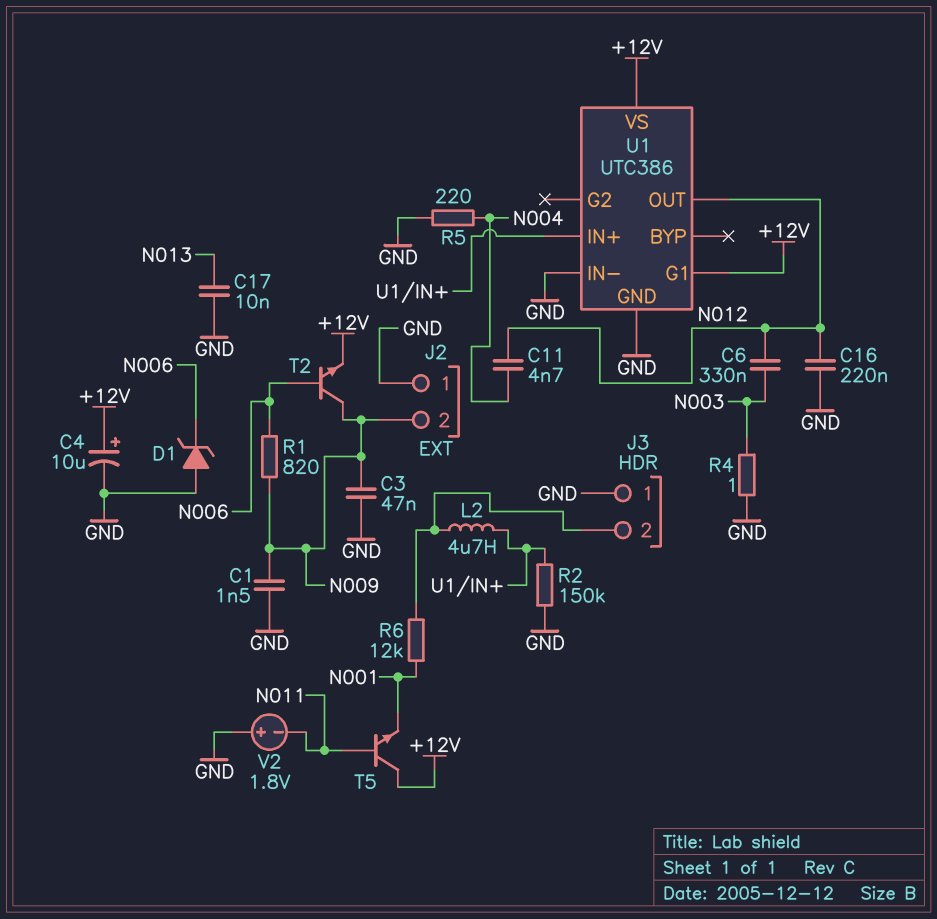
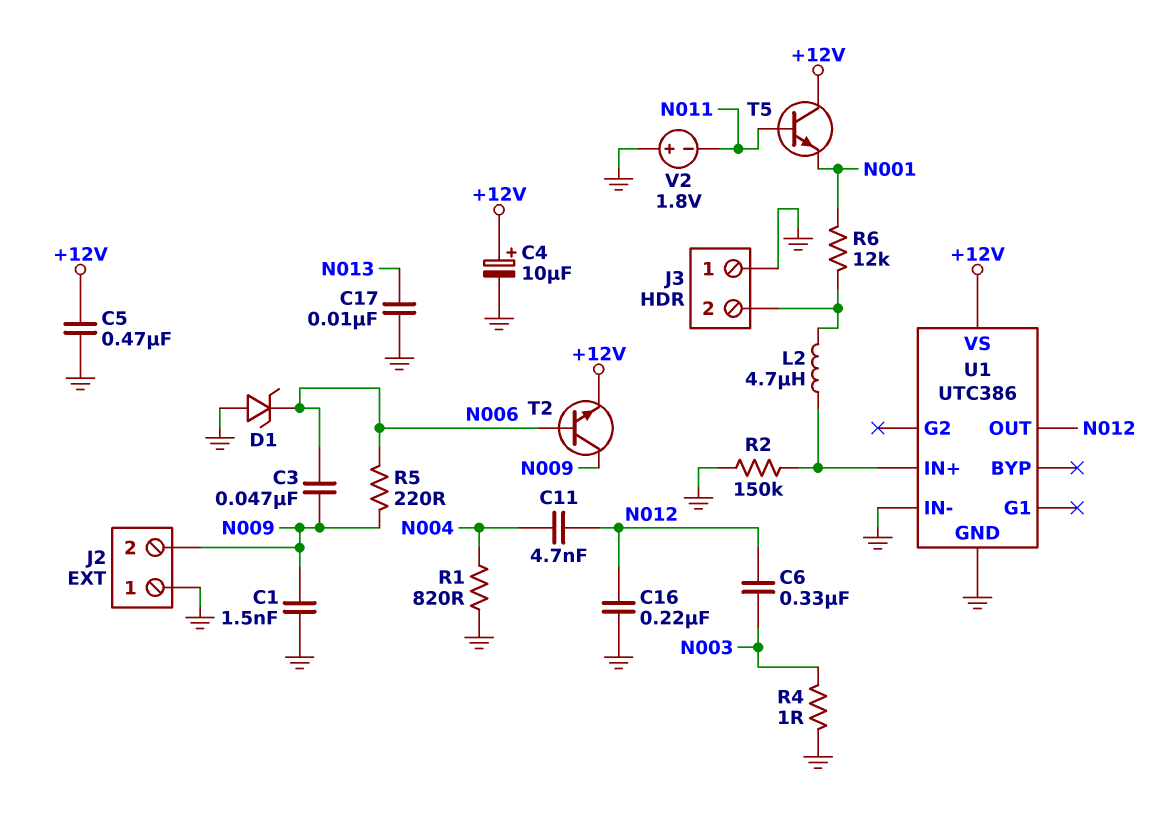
C3: 47nF (GND, N009) -> 47nF (N006, N009)
C5: none -> 470nF (+12V, GND)
R1: 820 (N006, N009) -> 820 (GND, N004)
R5: 220 (GND, N004) -> 220 (N006, N009)
U1 pin G1: +12V -> none

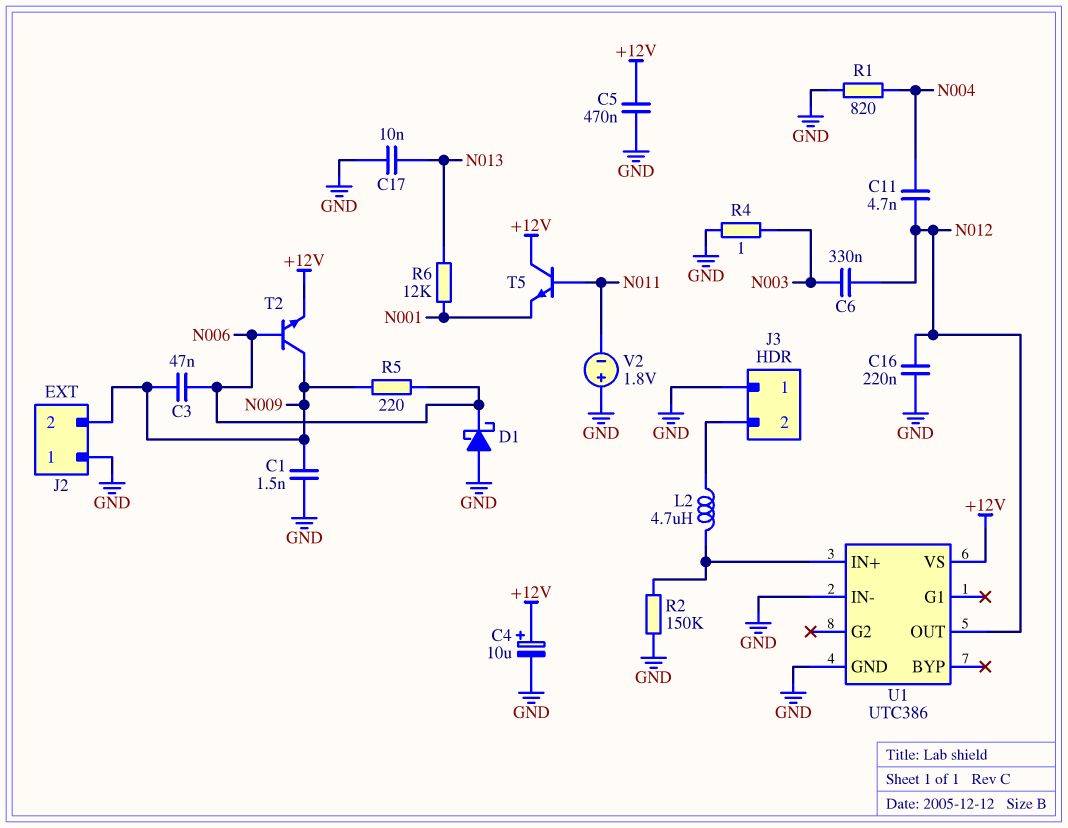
D1: zener (A GND, K N006) -> schottky (A GND, K N006)
R6: 12k (J3/2, N001) -> 12k (N001, N013)

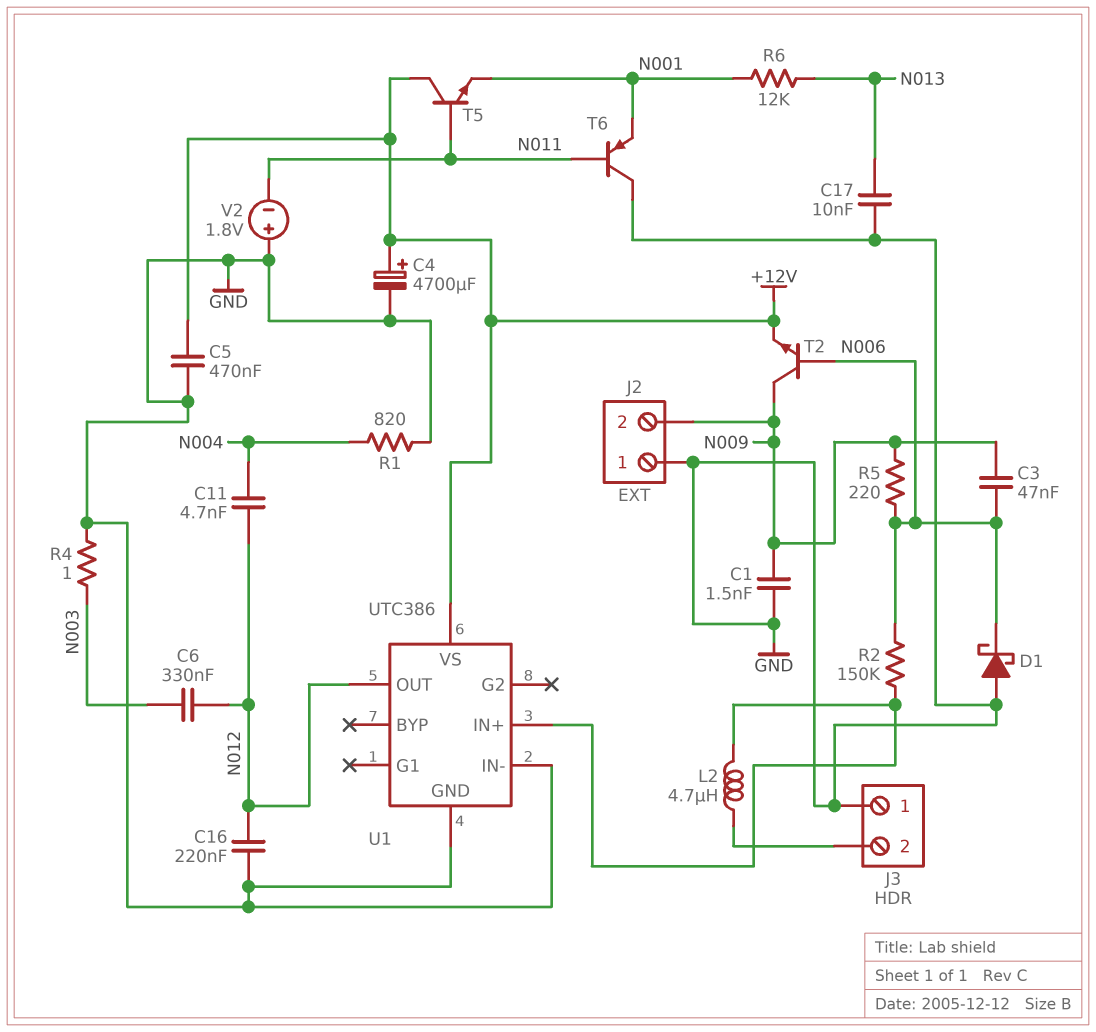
C4: 10uF (plus +12V, minus GND) -> 4700uF (plus +12V, minus GND)
R2: 150k (GND, U1/IN+) -> 150k (N006, U1/IN+)
T6: none -> PNP (B N011, C GND, E N001)

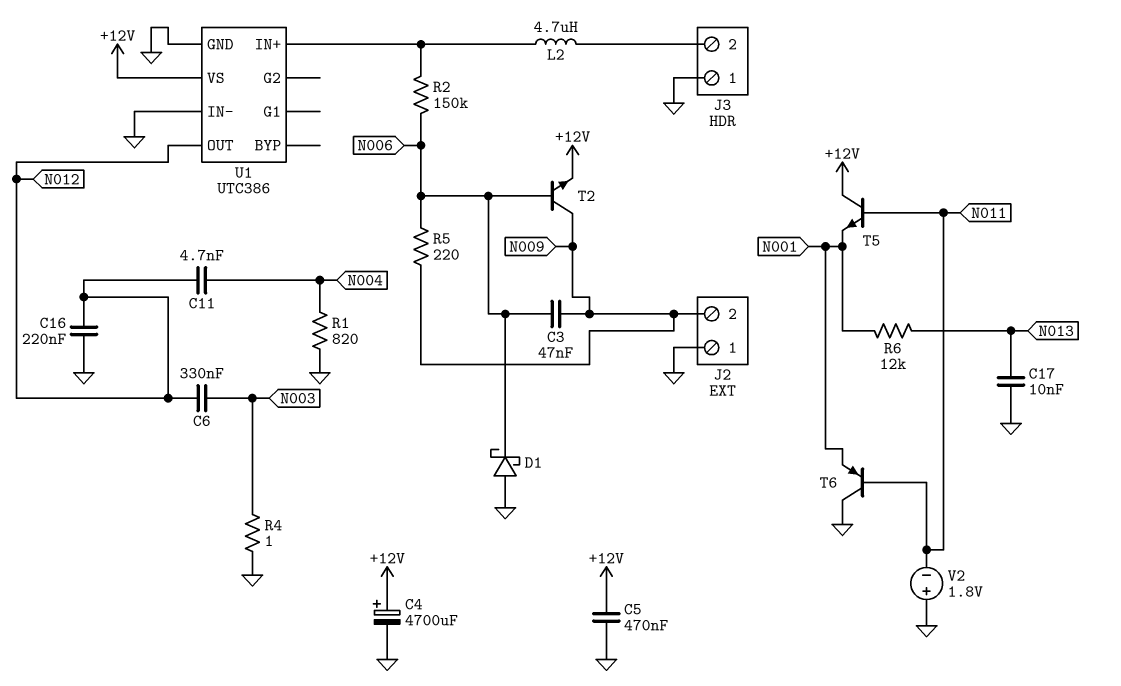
C1: 1.5nF (GND, N009) -> none

